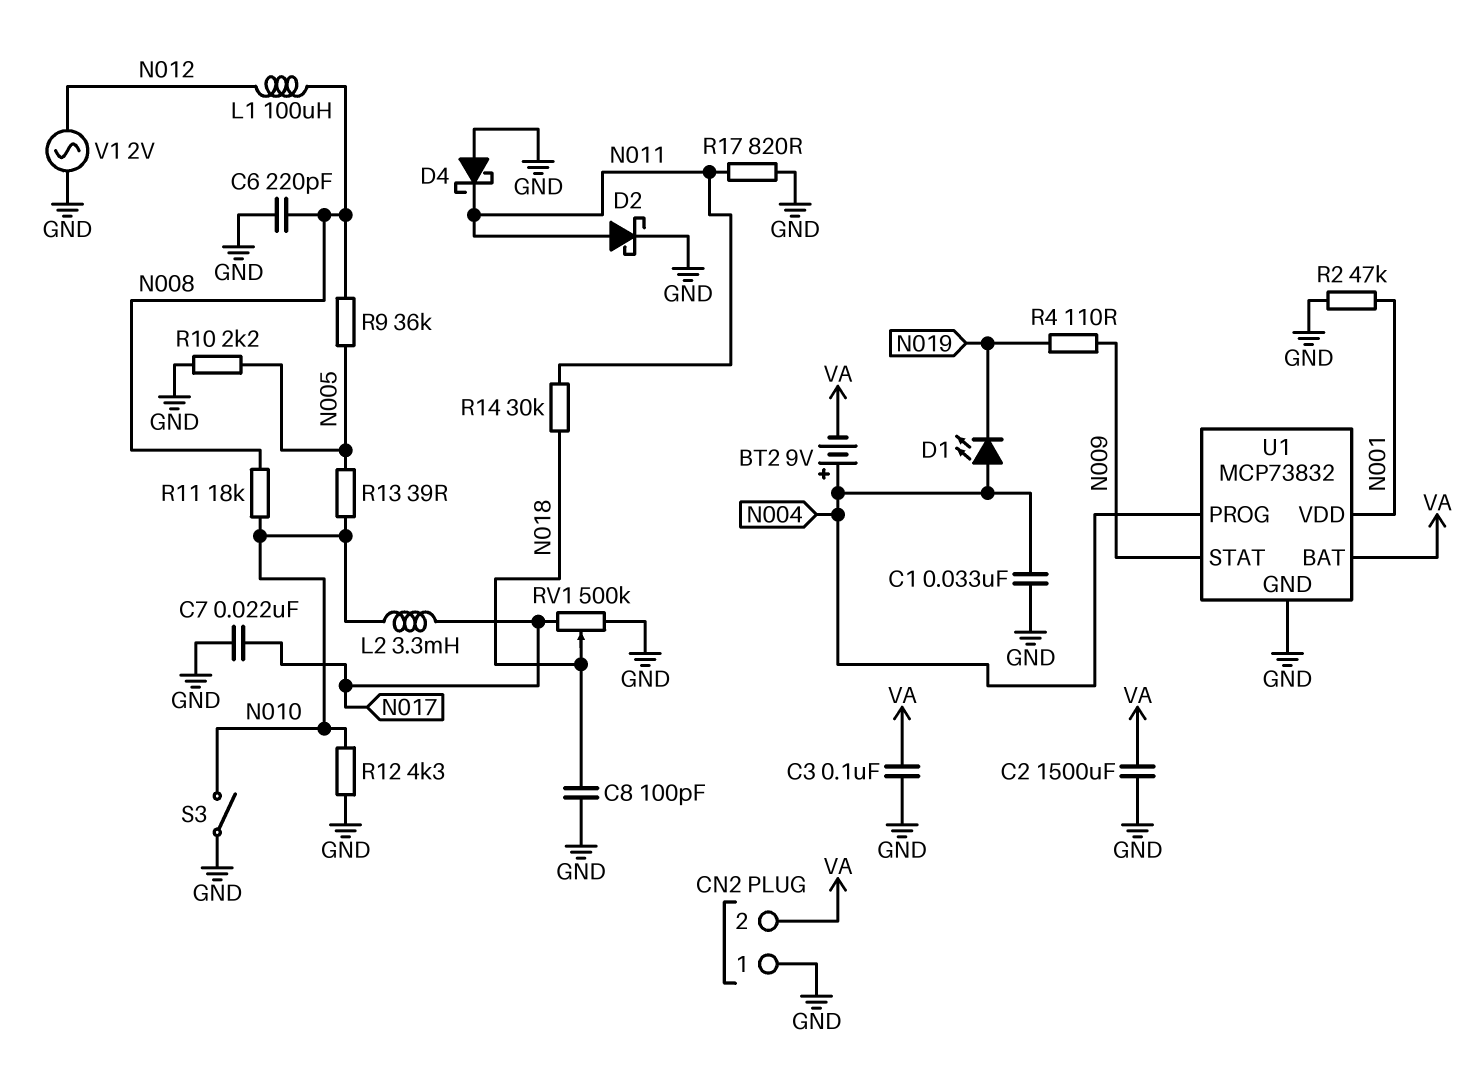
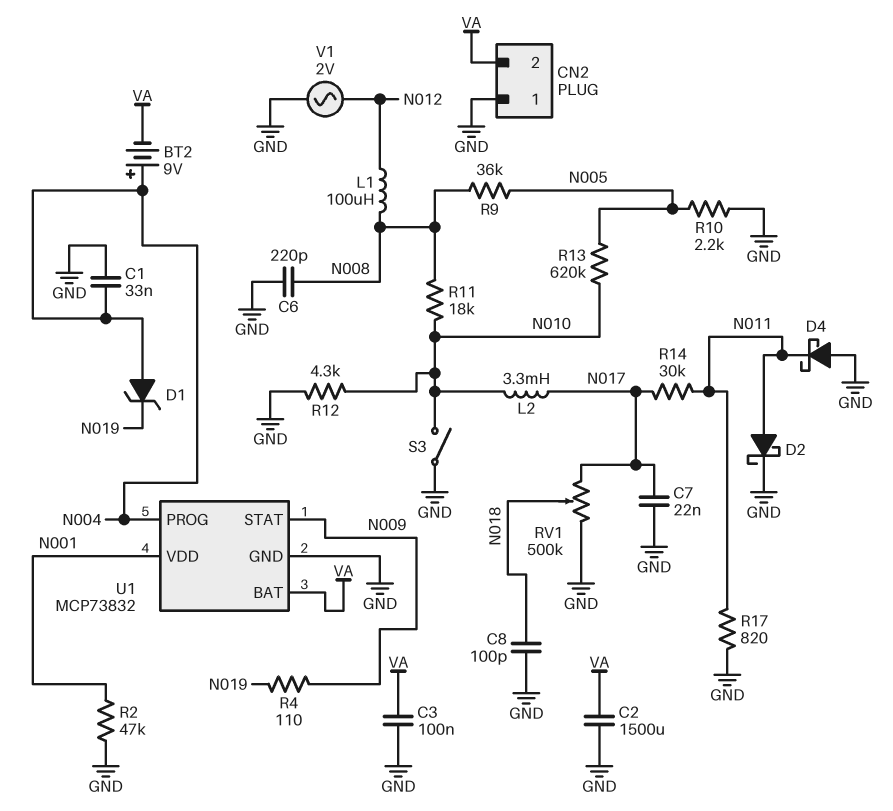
D1: LED (A N004, K N019) -> zener (A N004, K N019)
R13: 39 (N005, N010) -> 620k (N005, N010)
R14: 30k (N011, N018) -> 30k (N011, N017)

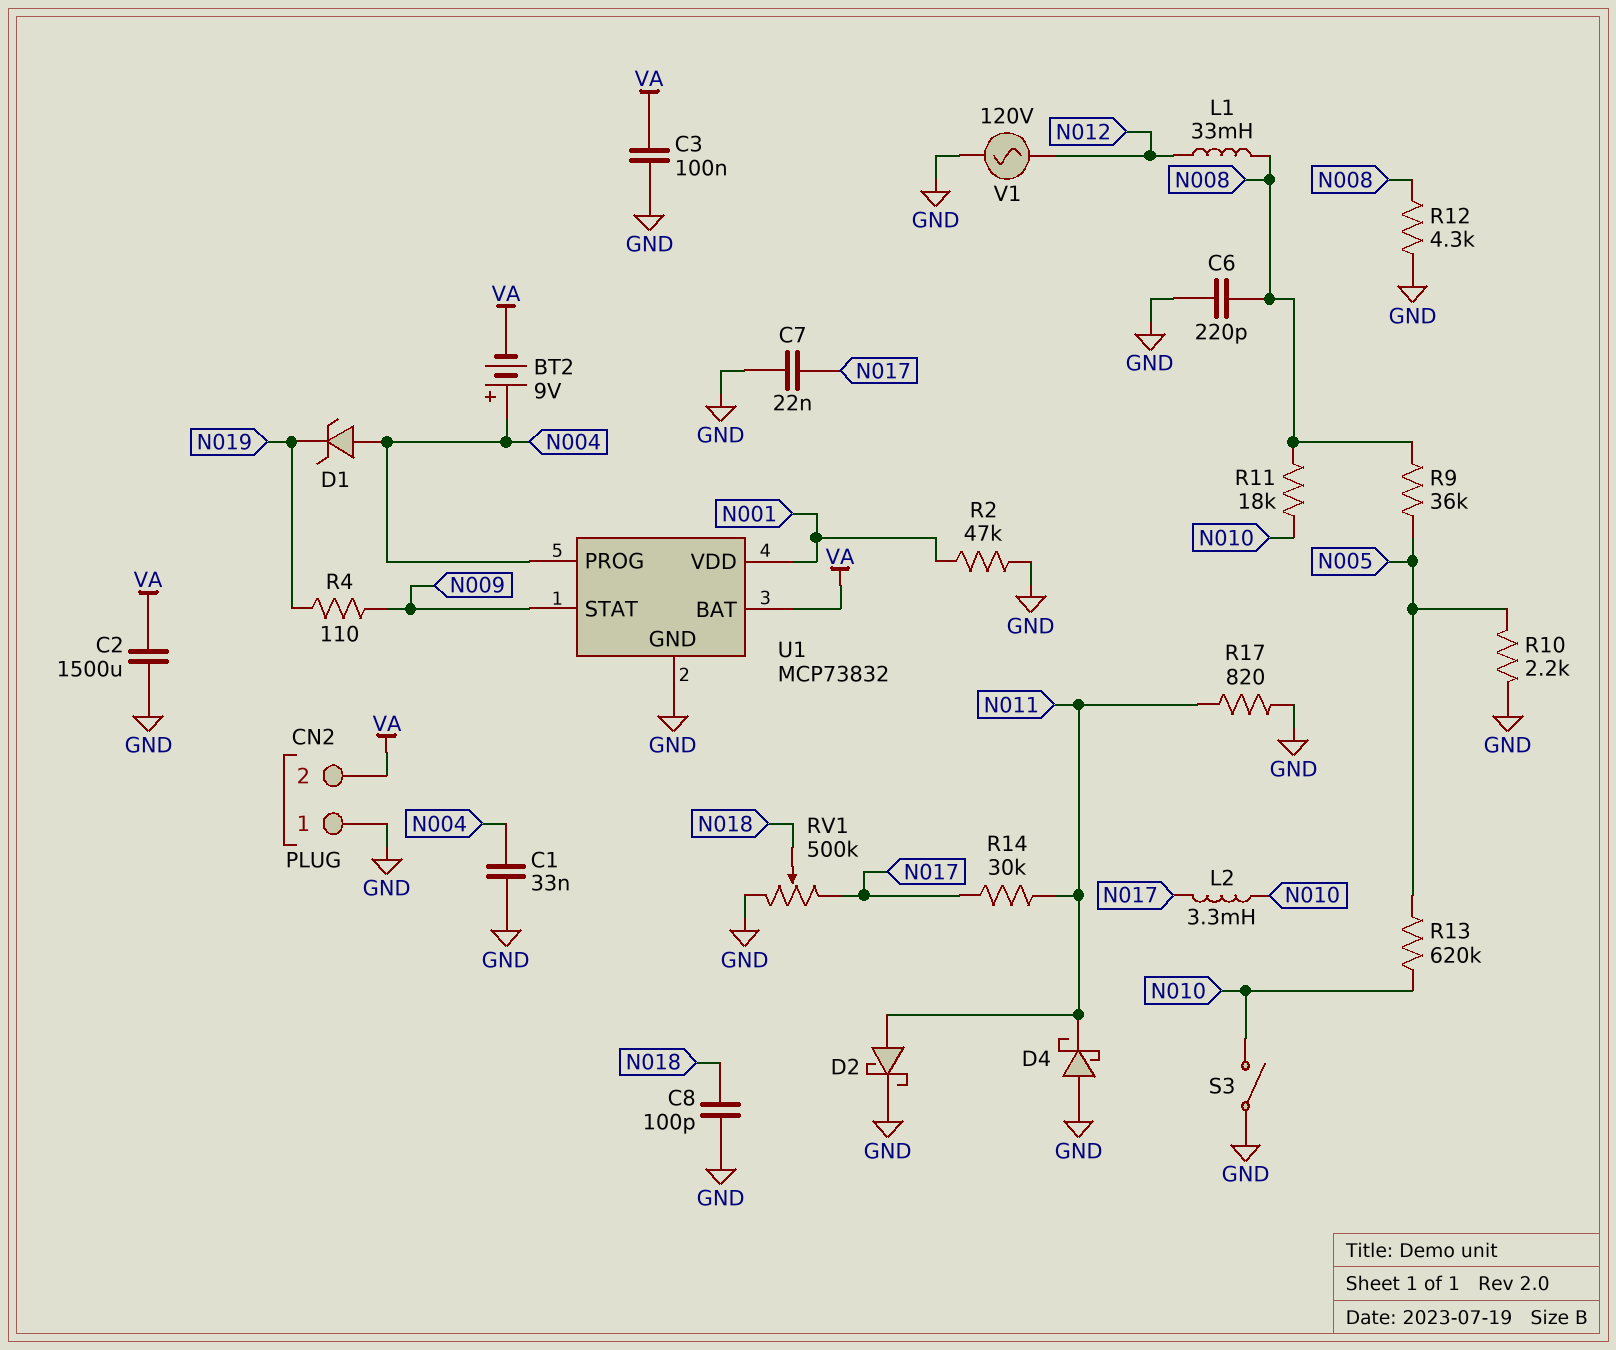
L1: 100uH (N008, N012) -> 33mH (N008, N012)
R12: 4.3k (GND, N010) -> 4.3k (GND, N008)
V1: AC 2V (GND, N012) -> AC 120V (GND, N012)

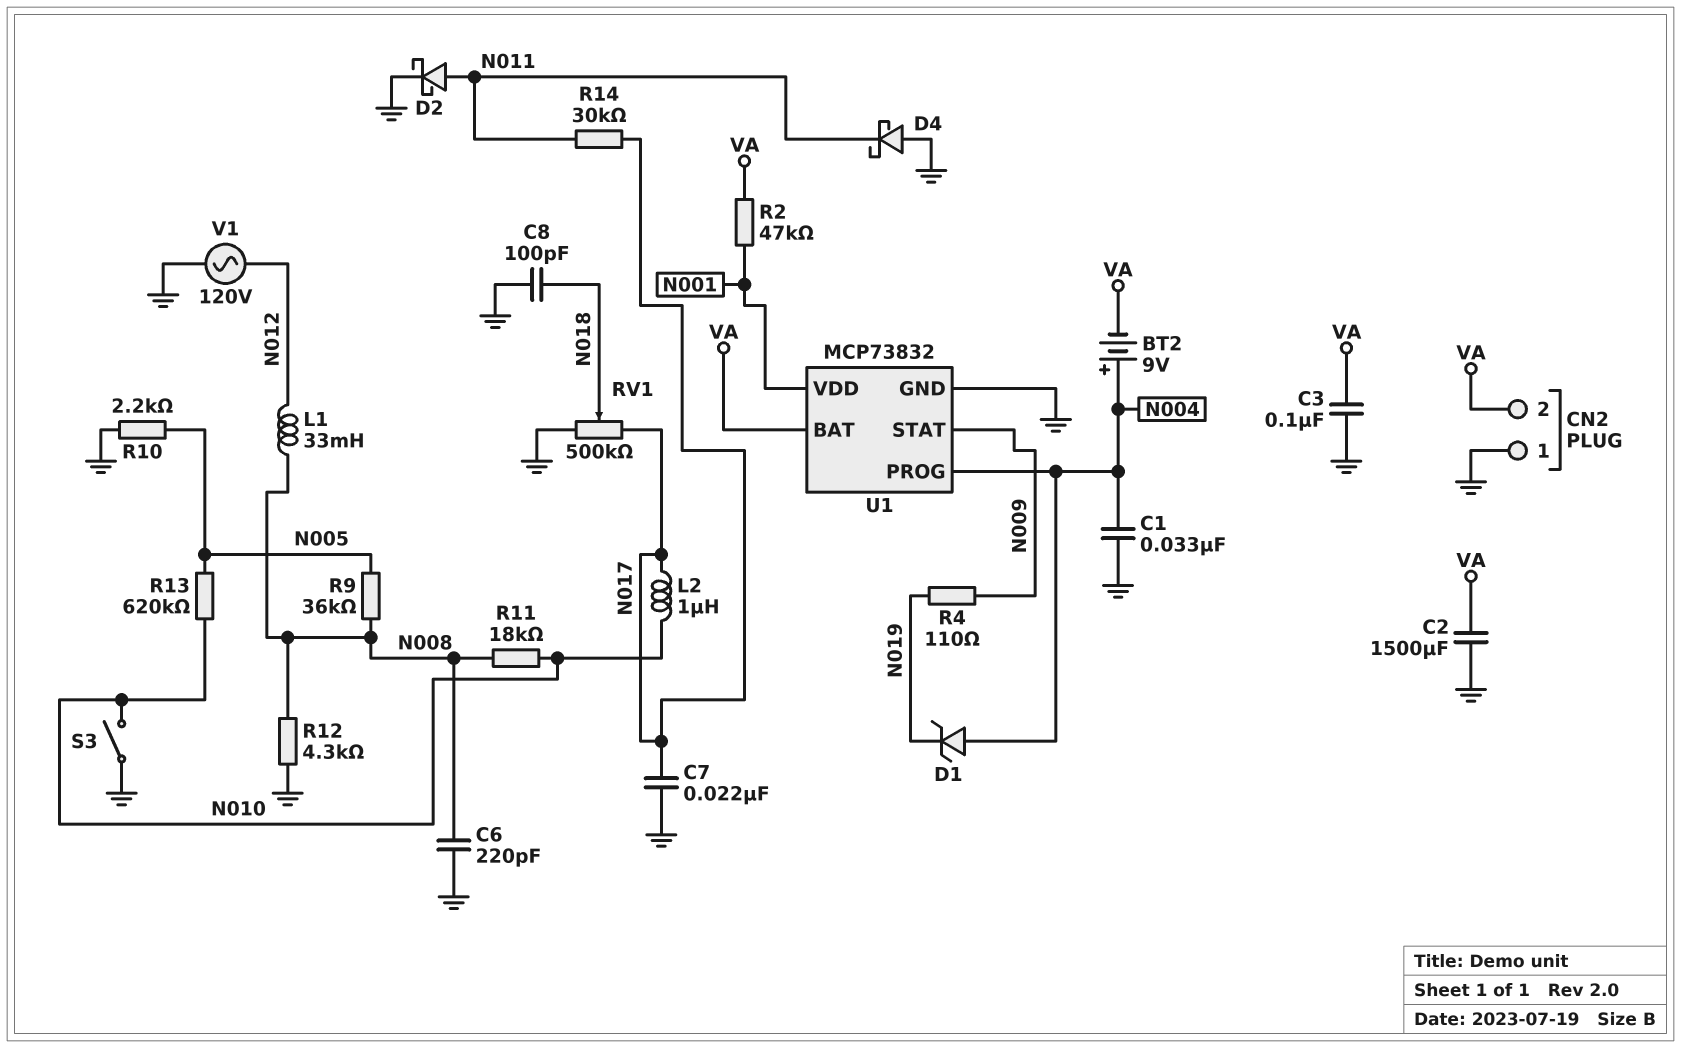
L2: 3.3mH (N010, N017) -> 1uH (N010, N017)
R2: 47k (GND, N001) -> 47k (N001, VA)
R17: 820 (GND, N011) -> none

